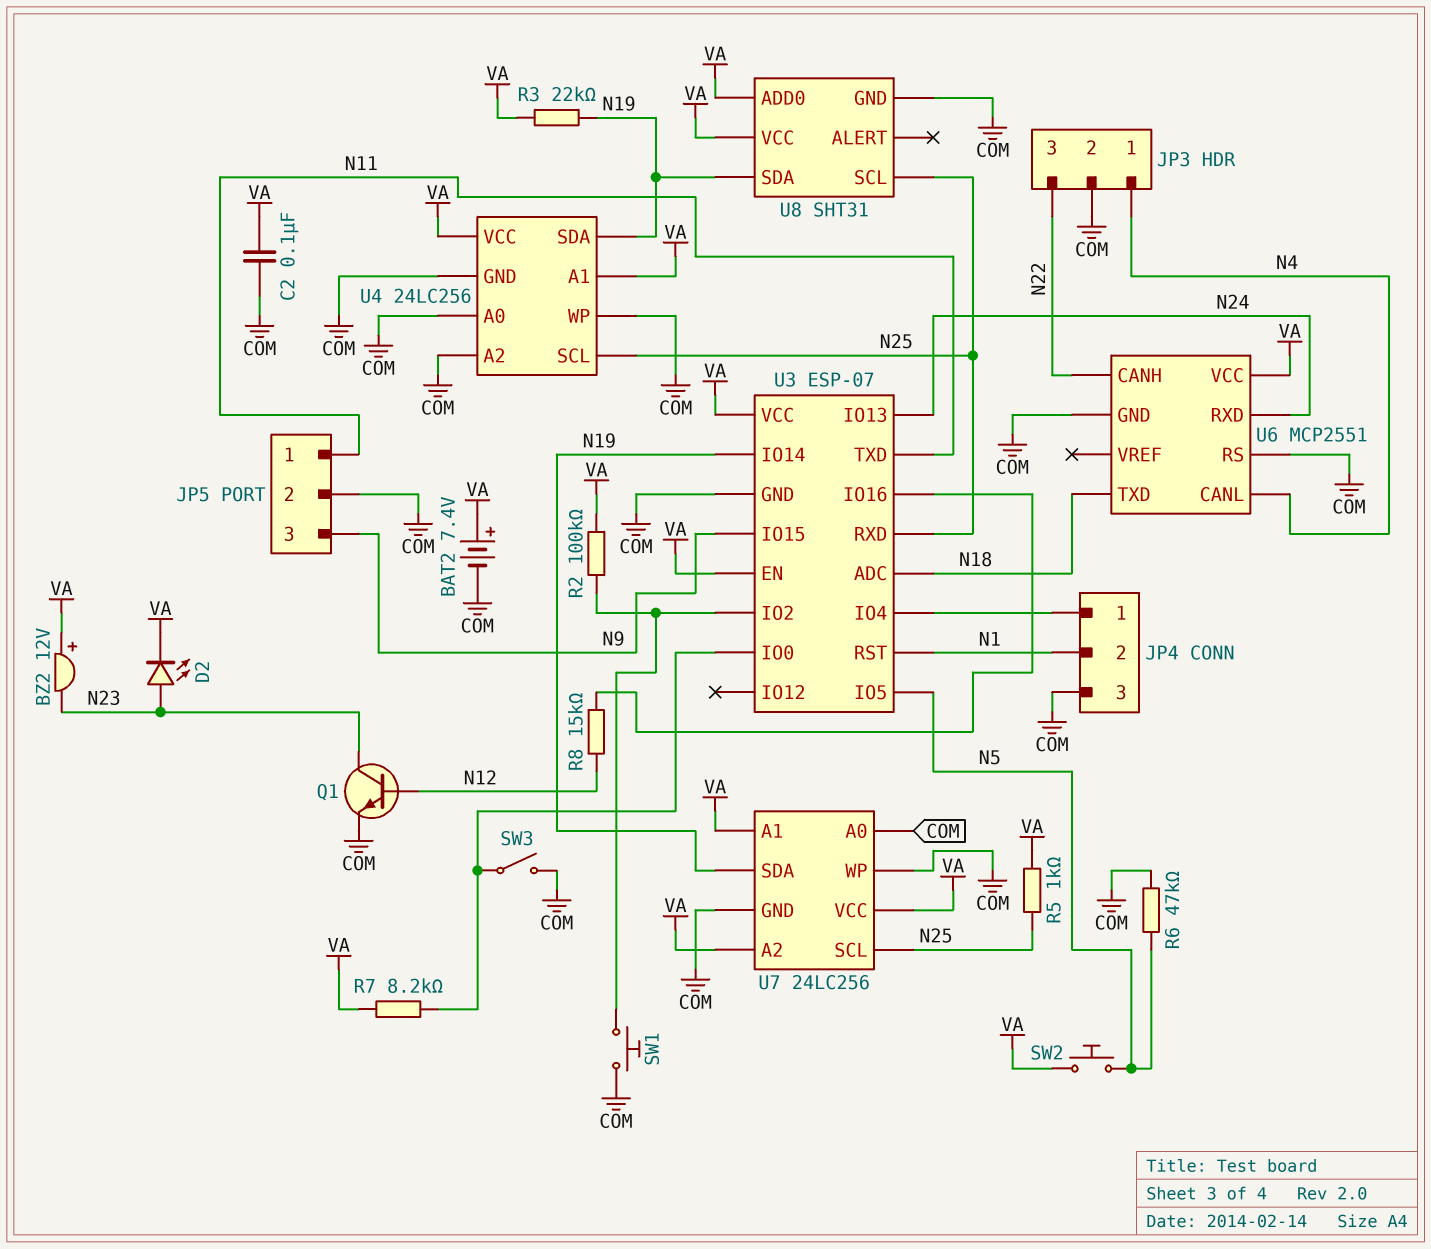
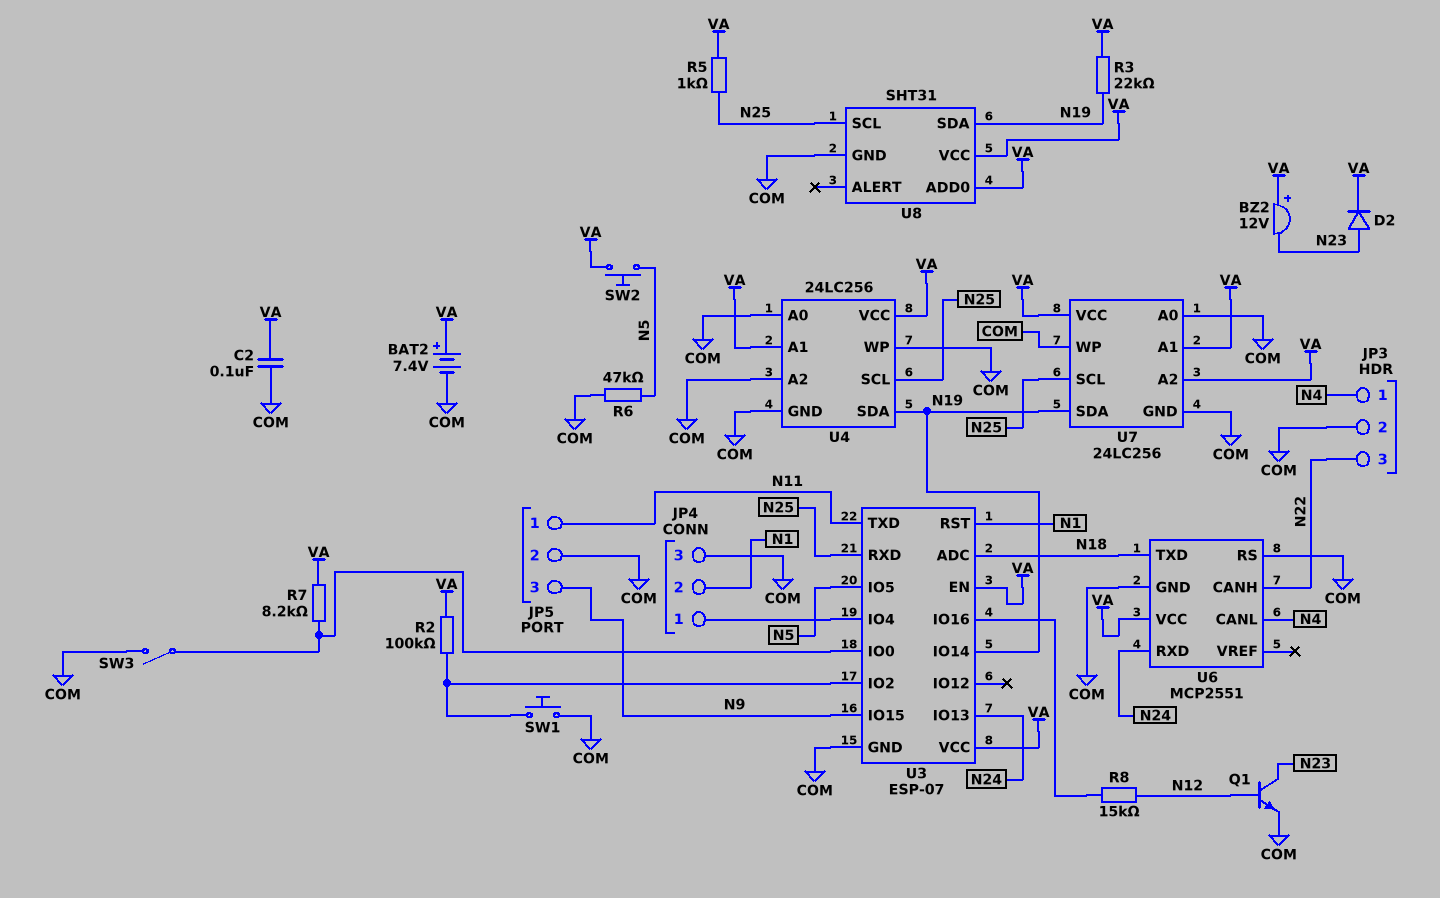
D2: LED (A N23, K VA) -> diode (A N23, K VA)

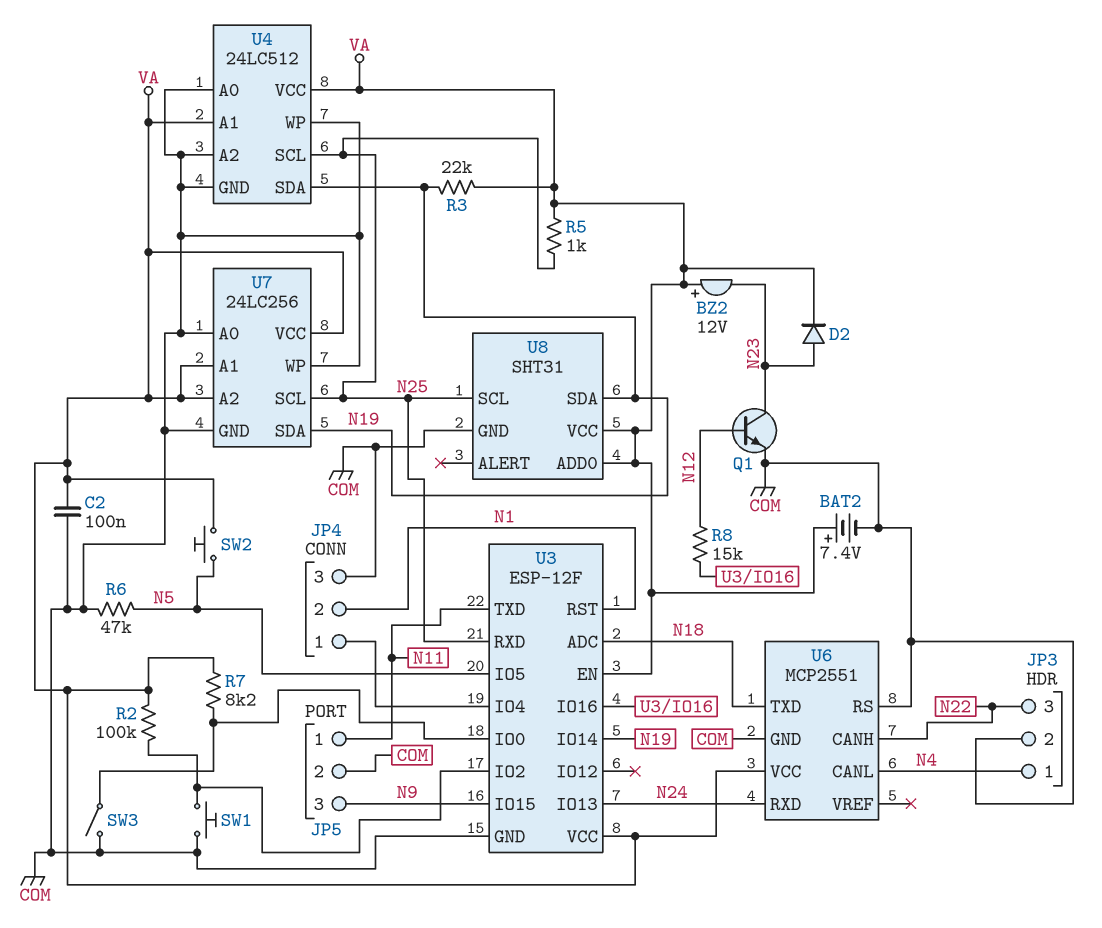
U3: ESP-07 -> ESP-12F
U4: 24LC256 -> 24LC512

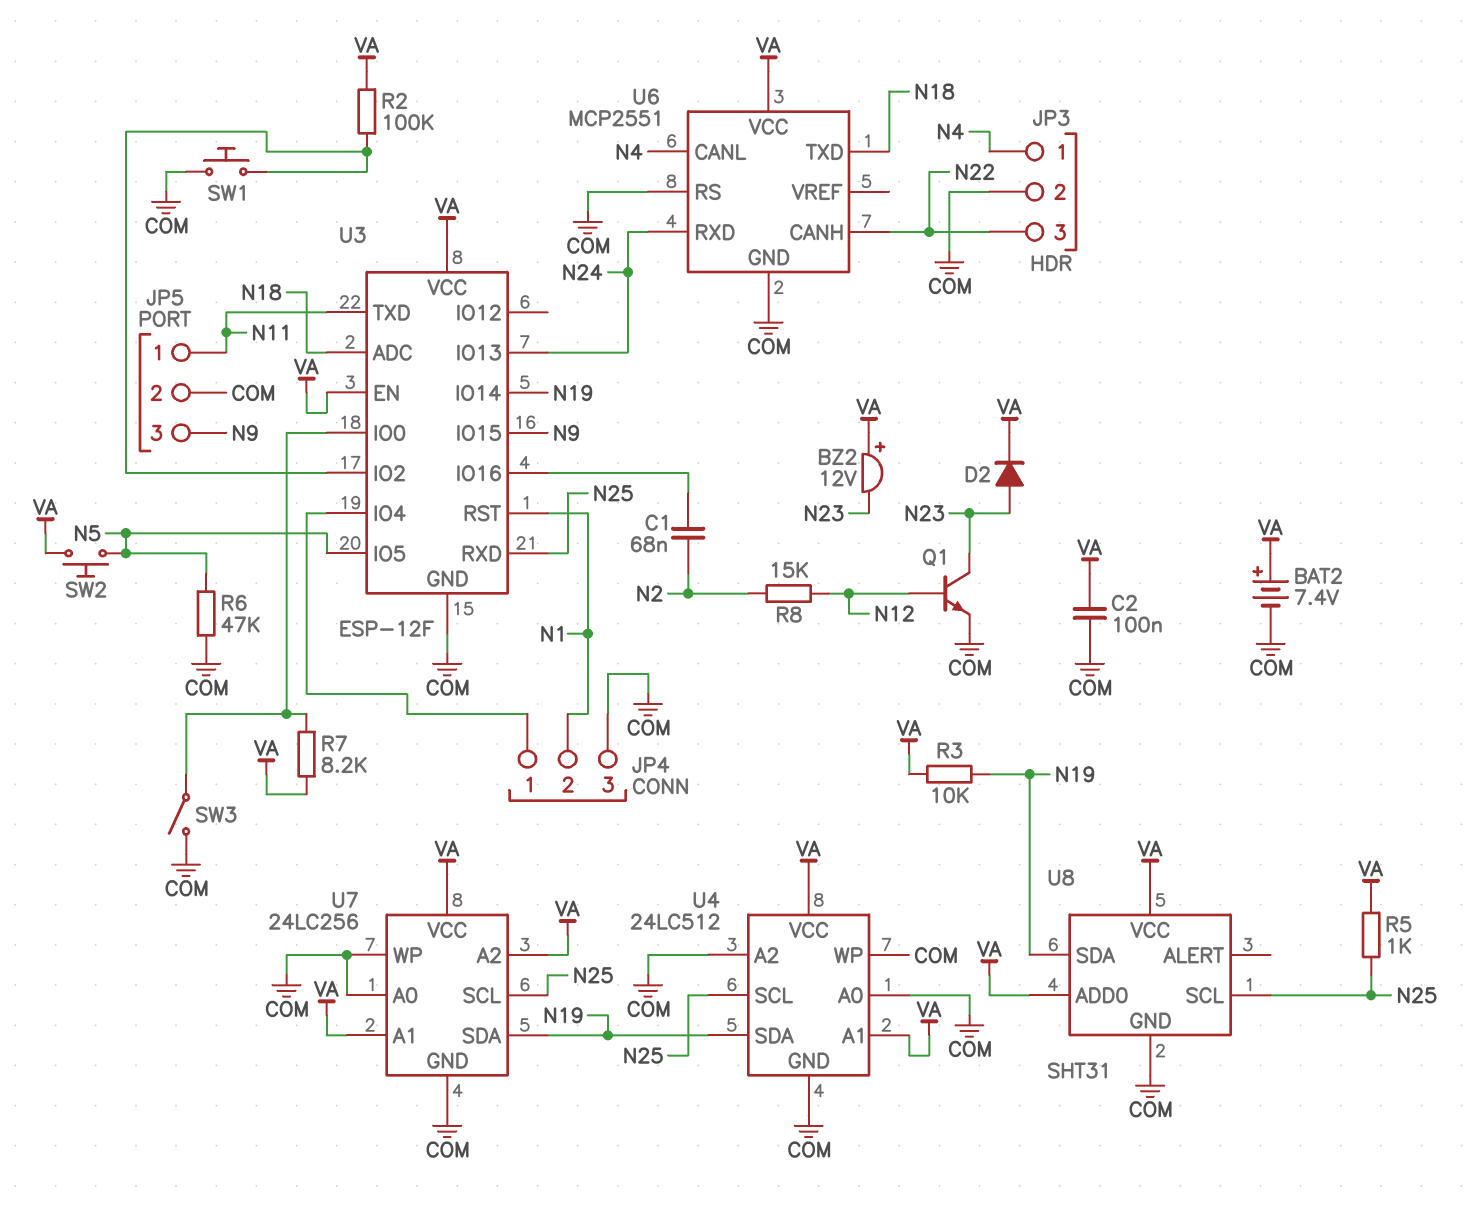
C1: none -> 68nF (N2, U3/IO16)
R3: 22k (N19, VA) -> 10k (N19, VA)
R8: 15k (N12, U3/IO16) -> 15k (N2, N12)

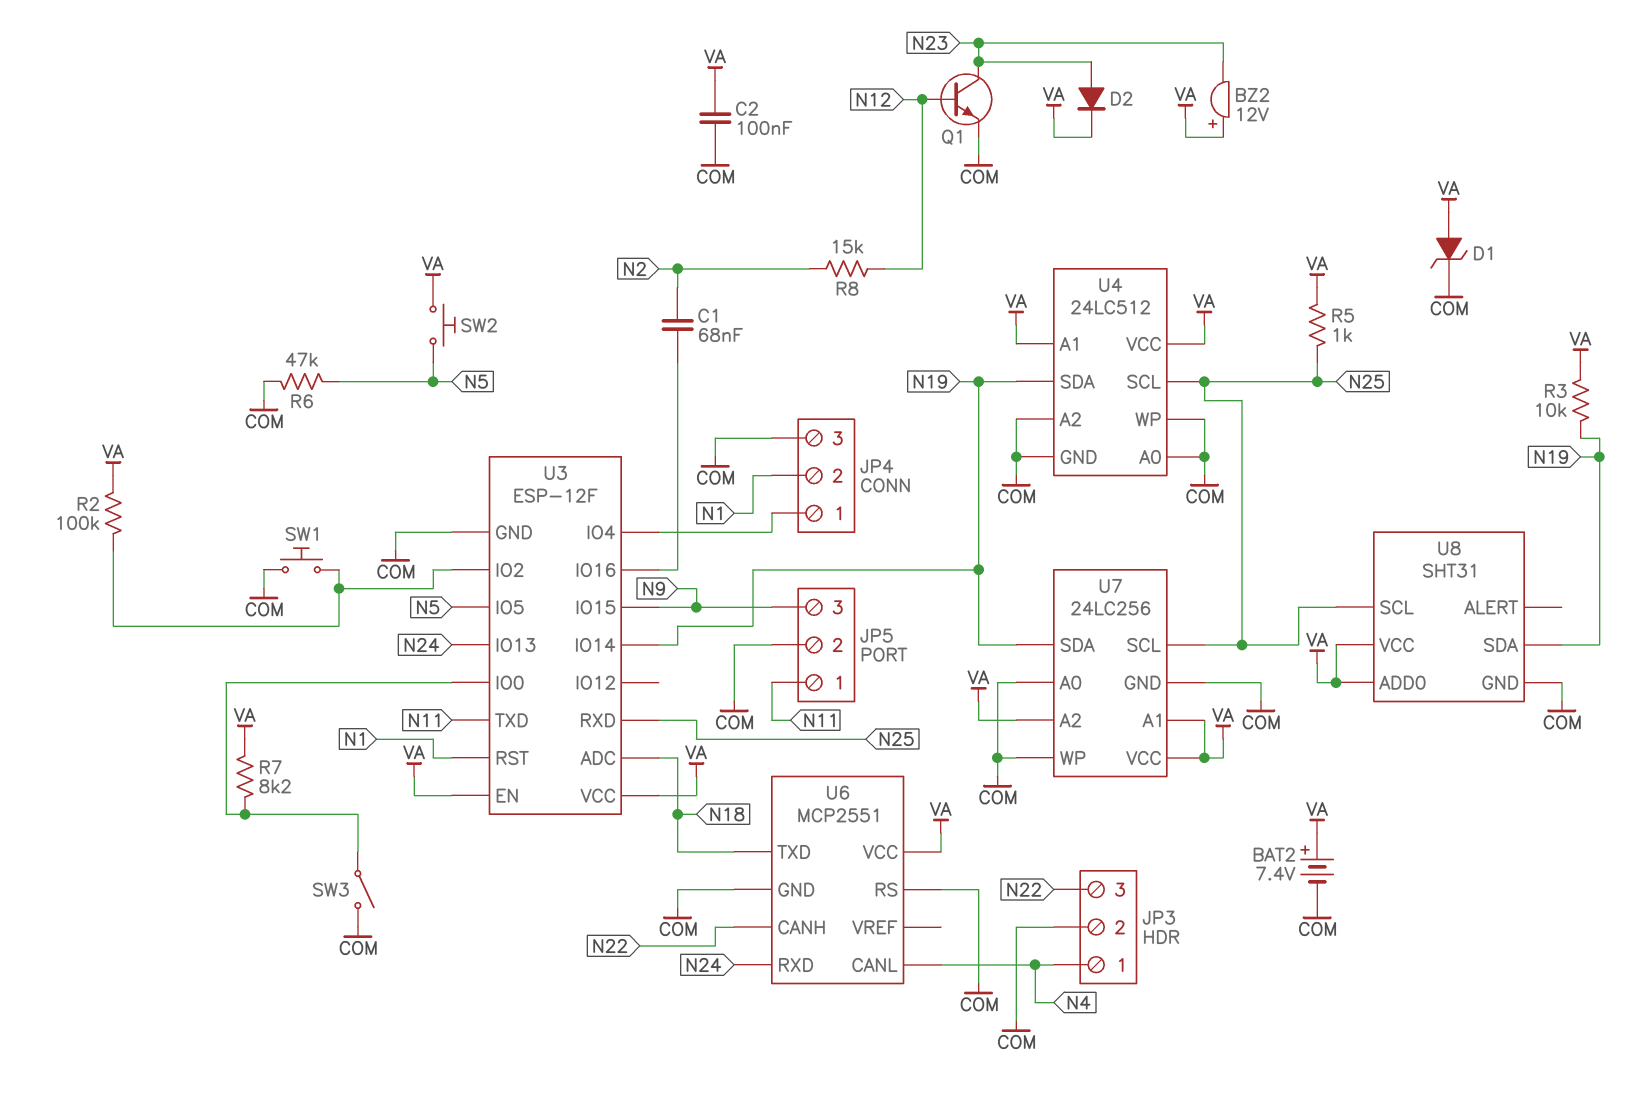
D1: none -> zener (A VA, K COM)

